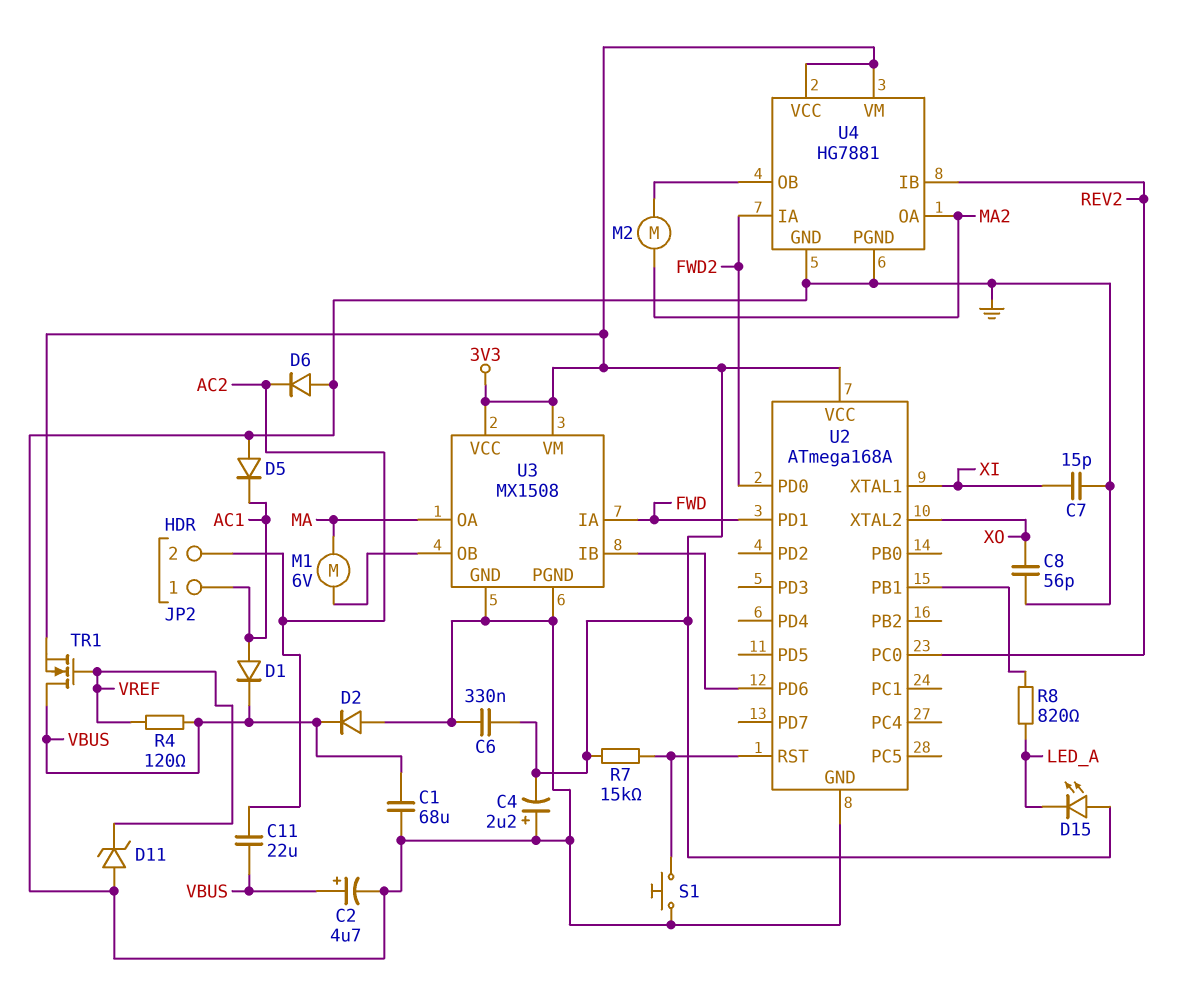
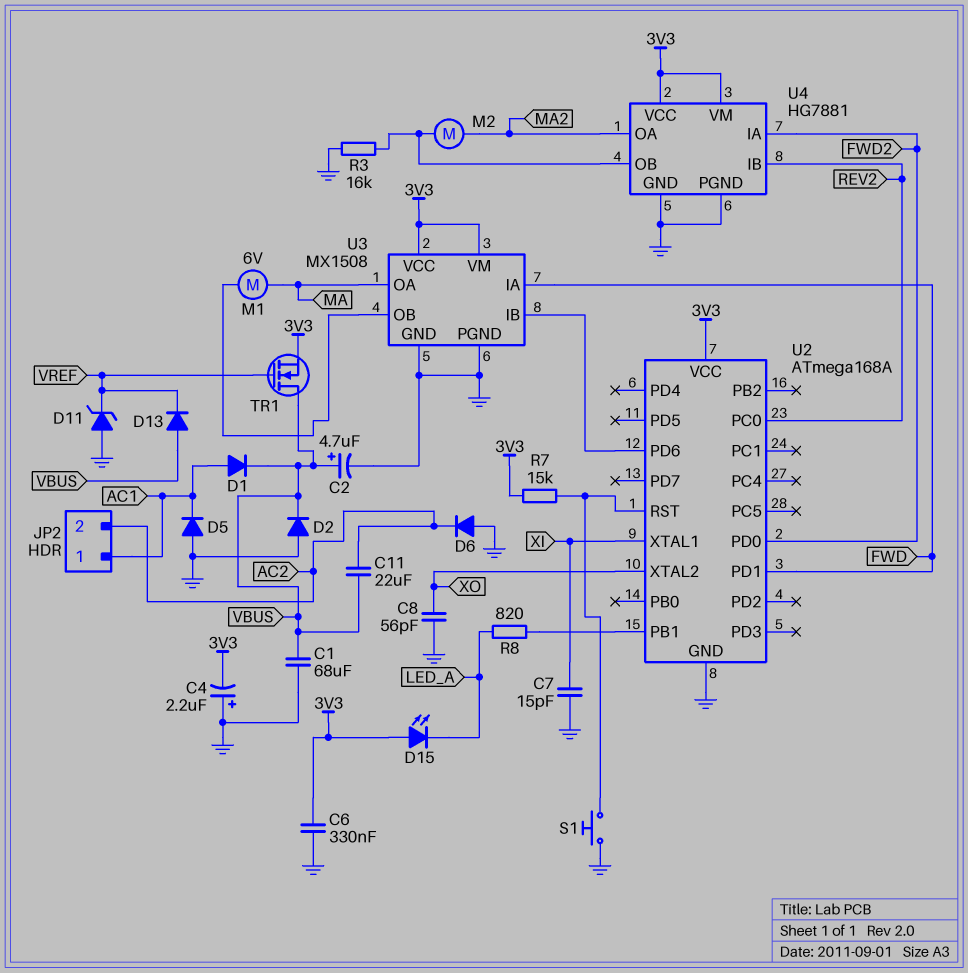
D13: none -> diode (A VBUS, K VREF)
R3: none -> 16k (GND, U4/OB)
R4: 120 (VBUS, VREF) -> none

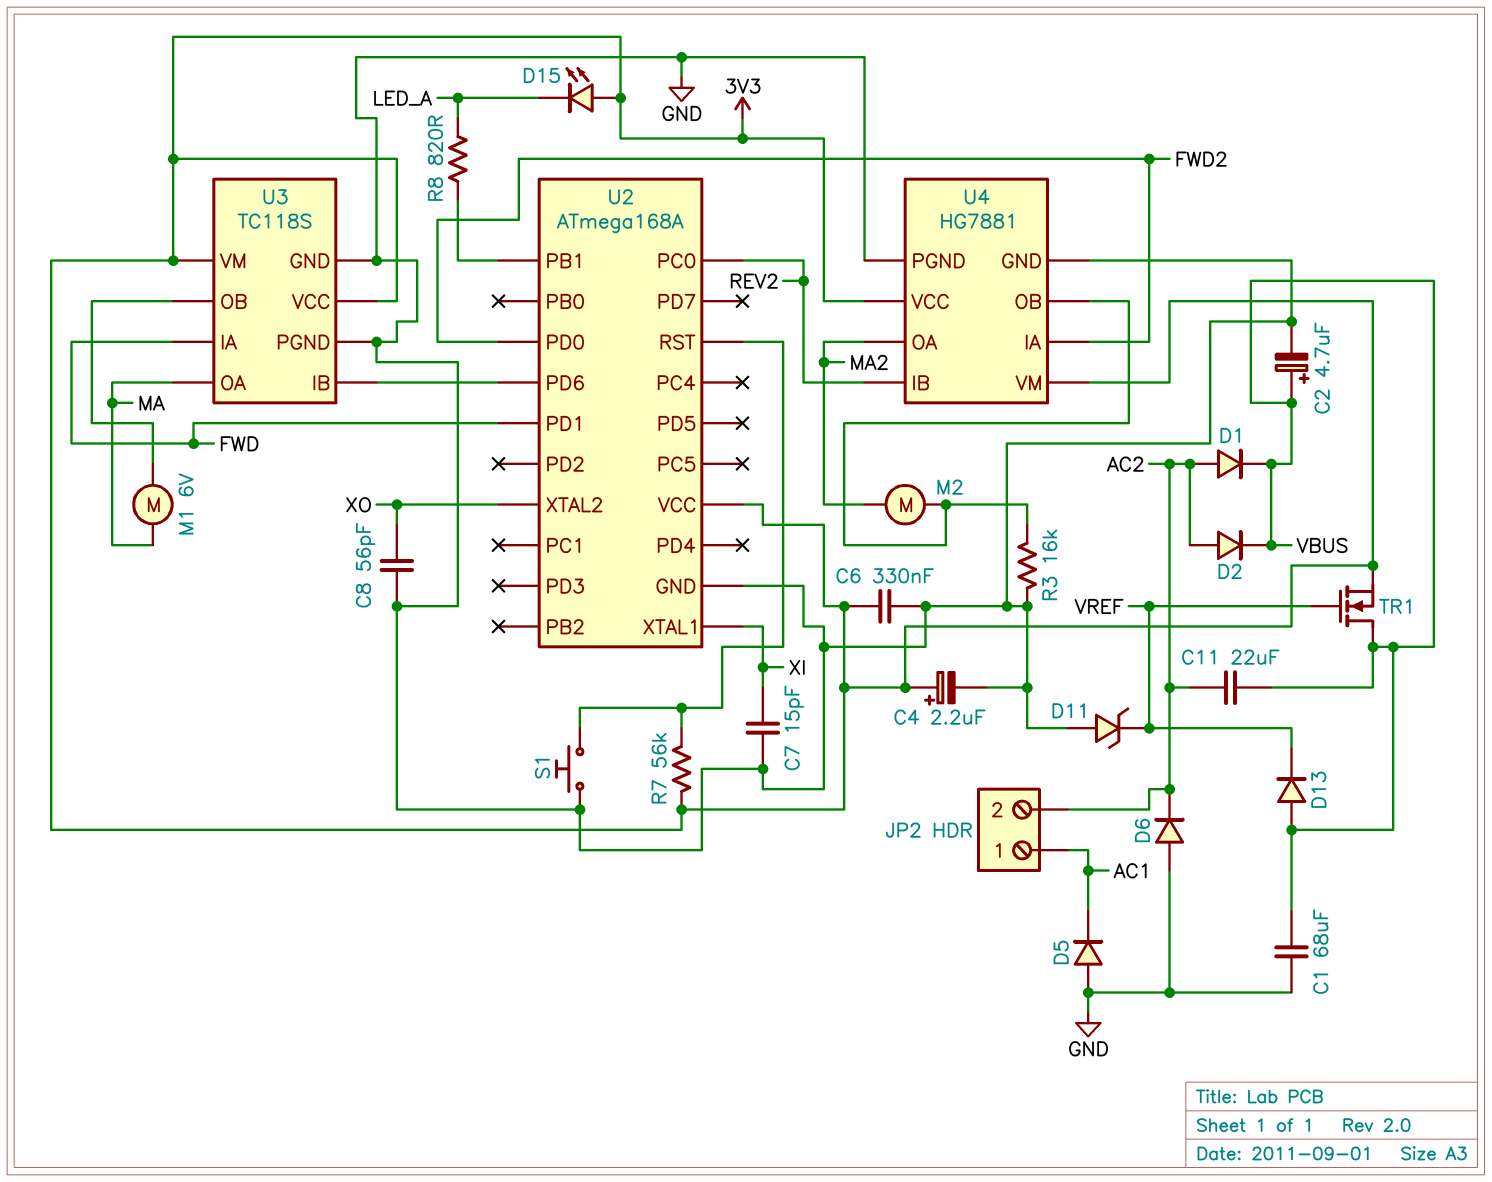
C4: 2.2uF (plus GND, minus 3V3) -> 2.2uF (plus 3V3, minus GND)
D1: diode (A AC1, K VBUS) -> diode (A AC2, K VBUS)
D2: diode (A GND, K VBUS) -> diode (A AC2, K VBUS)
R7: 15k (3V3, U2/RST) -> 56k (3V3, U2/RST)
U3: MX1508 -> TC118S

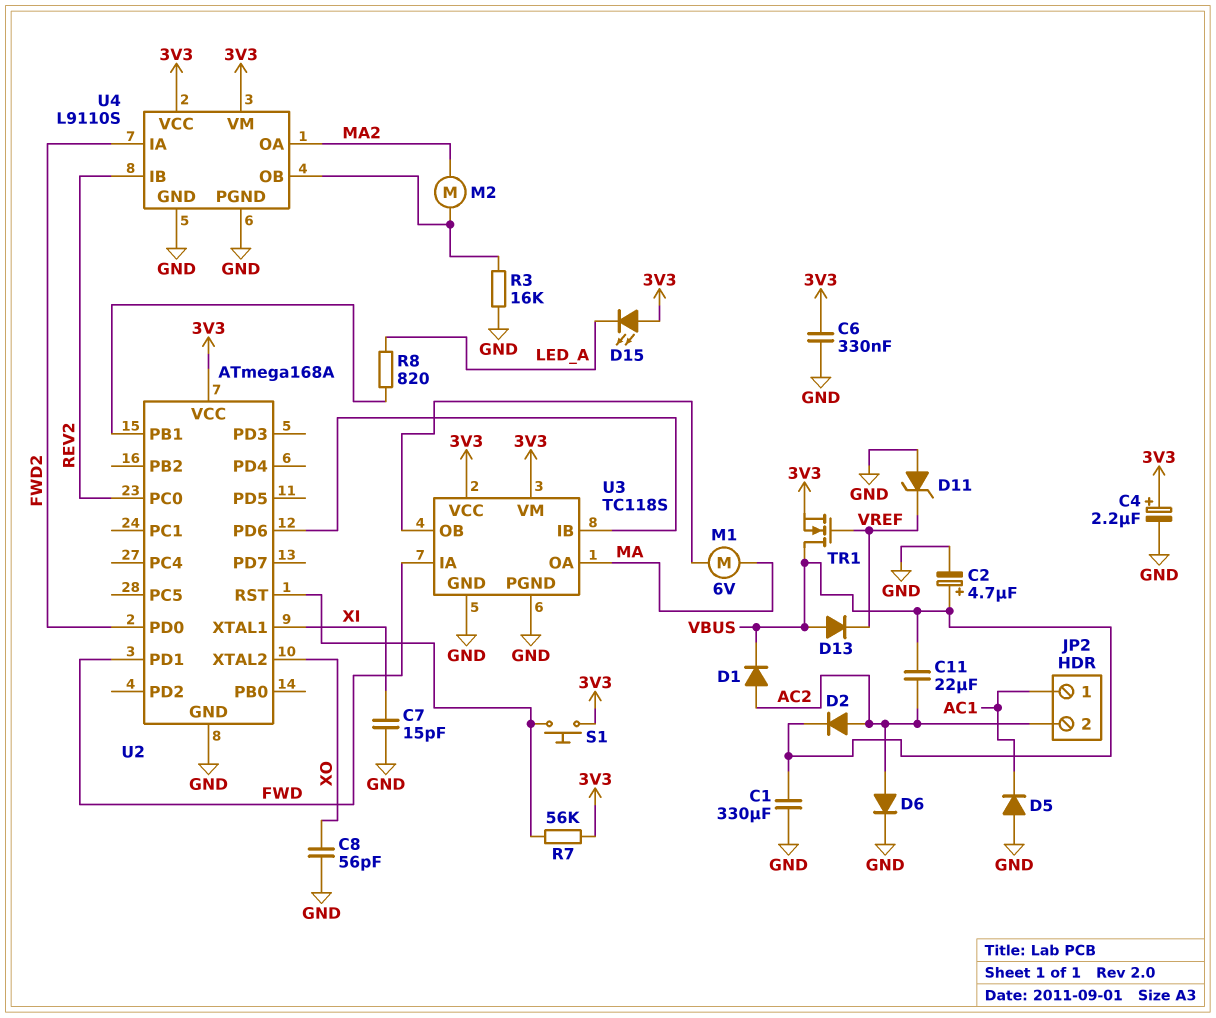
C1: 68uF (GND, VBUS) -> 330uF (GND, VBUS)
D6: diode (A GND, K AC2) -> diode (A AC2, K GND)
S1: button (GND, U2/RST) -> button (3V3, U2/RST)
U4: HG7881 -> L9110S

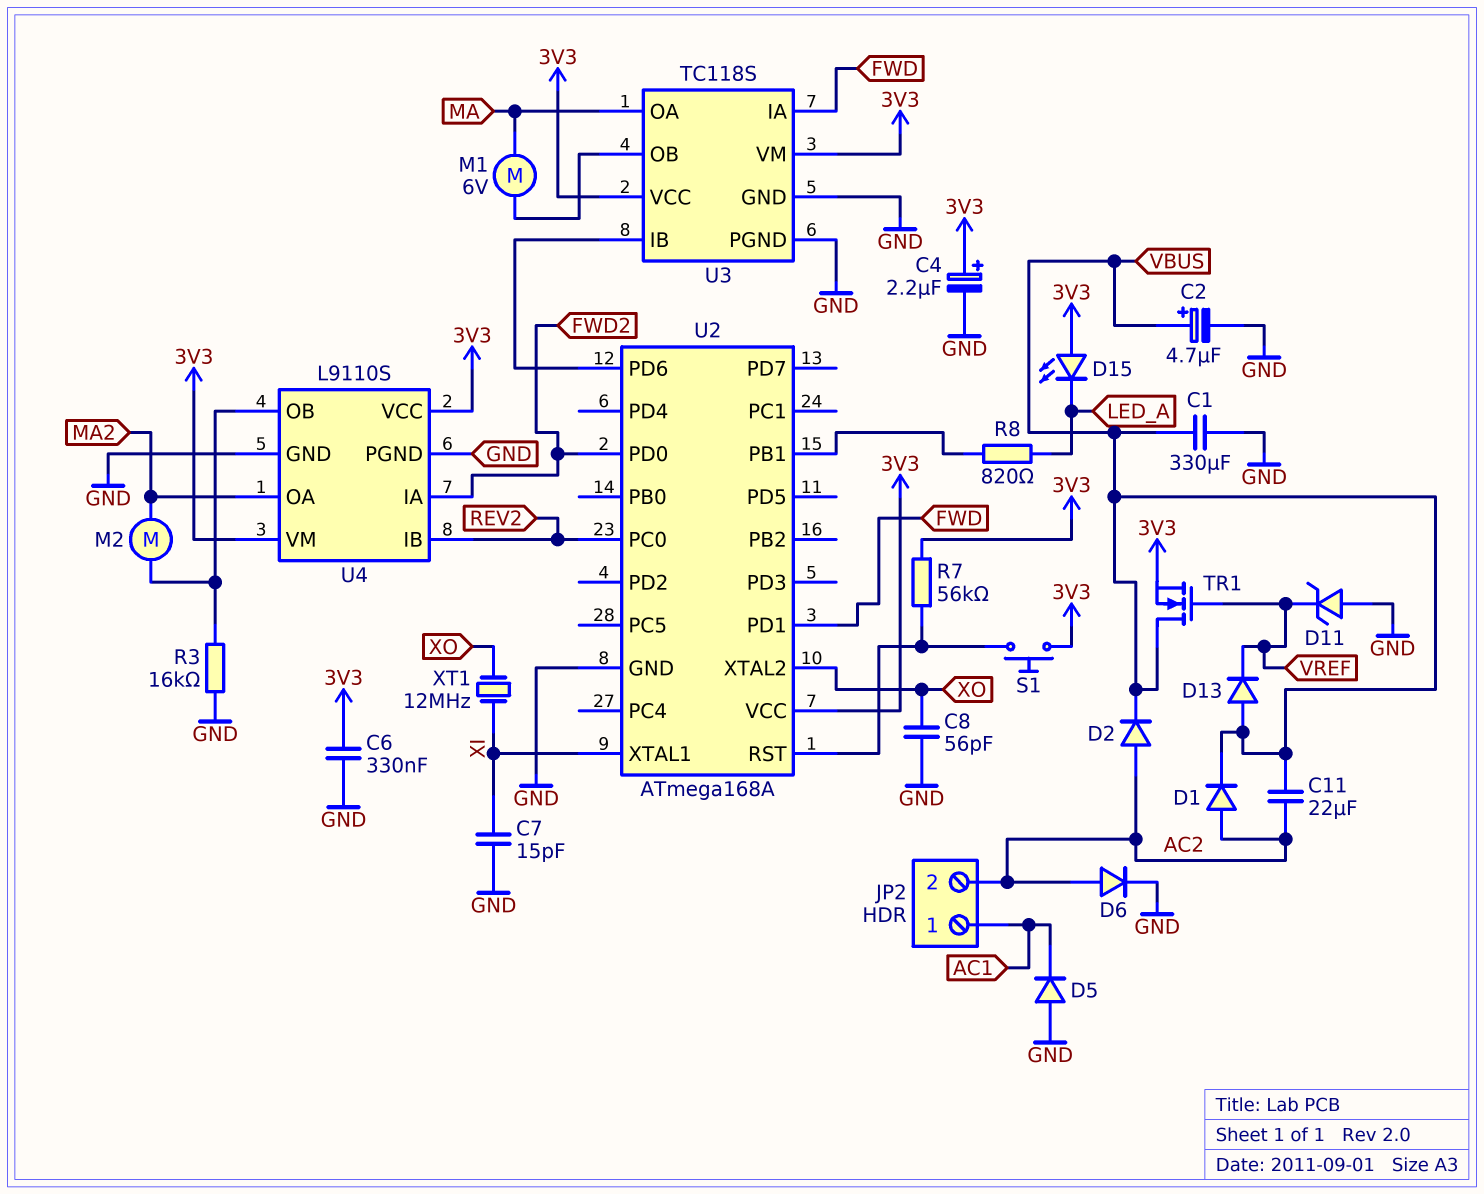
XT1: none -> 12MHz (XI, XO)

